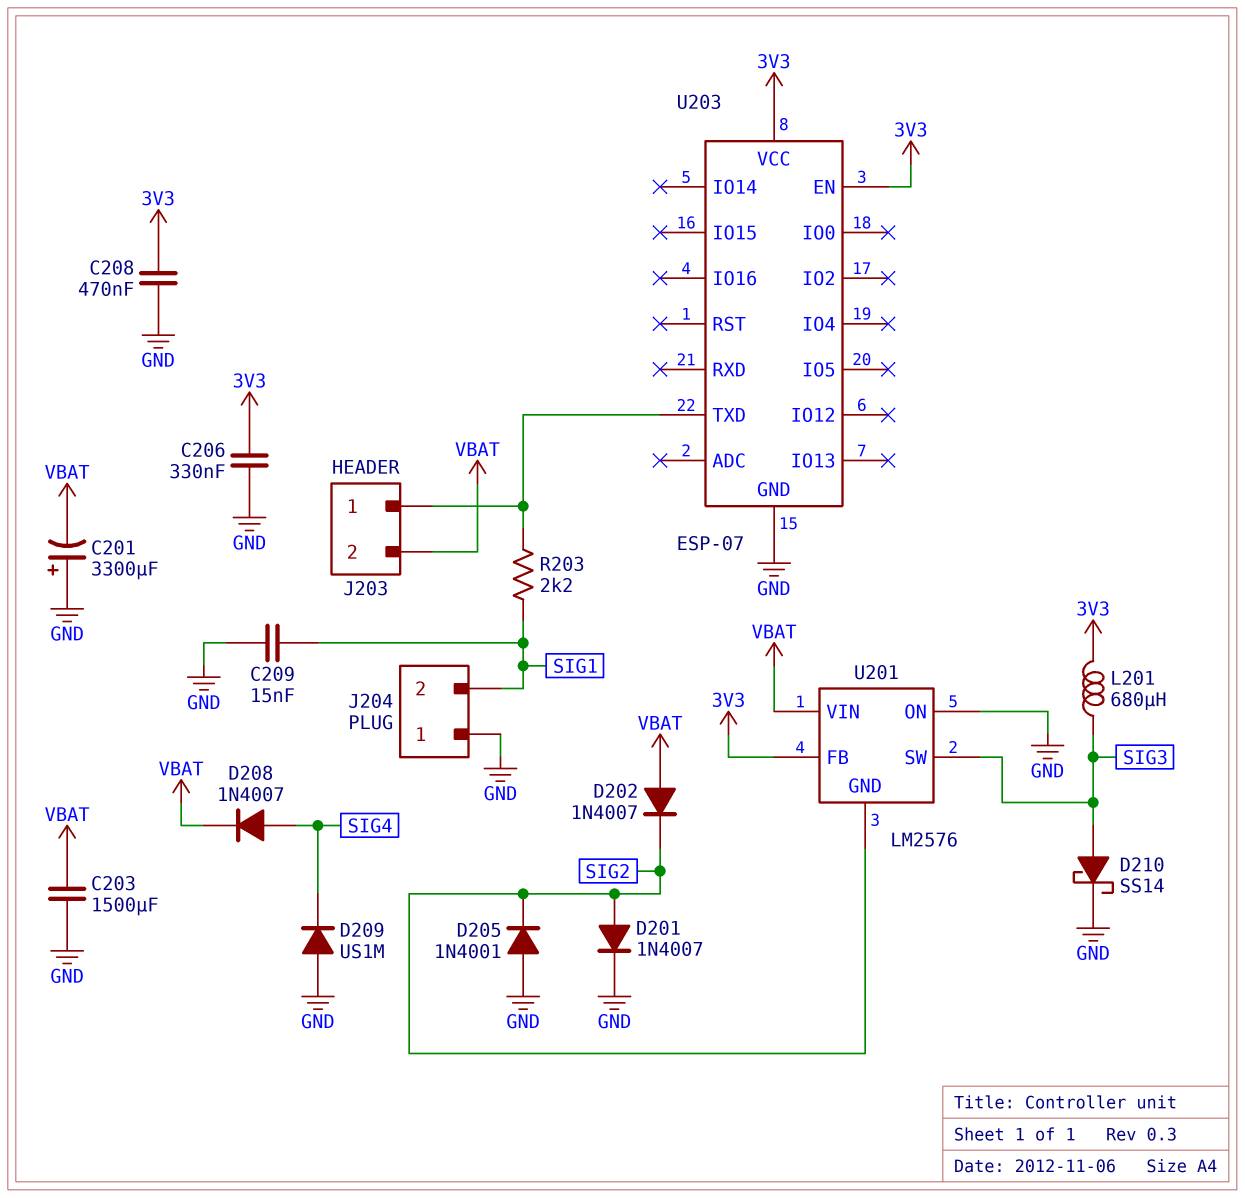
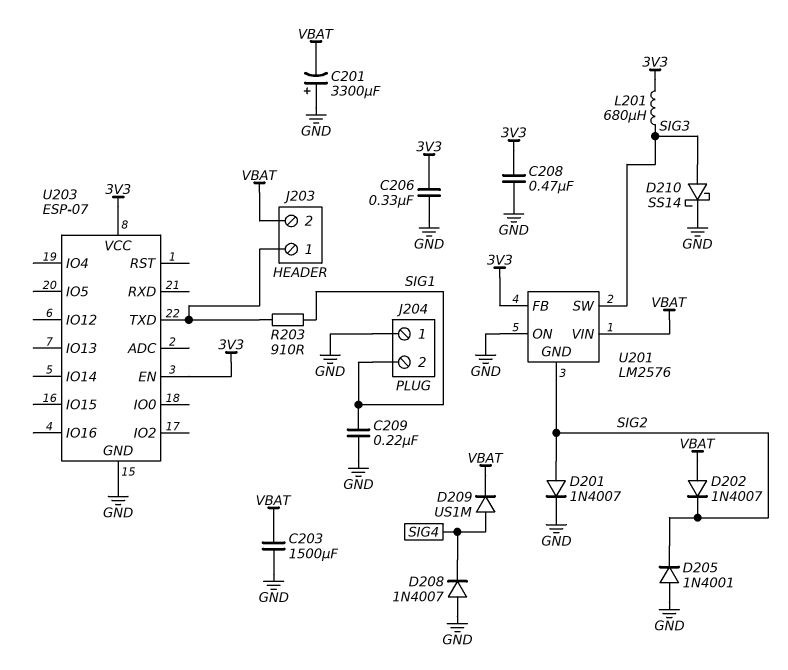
C209: 15nF (GND, SIG1) -> 220nF (GND, SIG1)
D208: diode 1N4007 (A SIG4, K VBAT) -> diode 1N4007 (A GND, K SIG4)
D209: diode US1M (A GND, K SIG4) -> diode US1M (A SIG4, K VBAT)
R203: 2.2k (J203/1, SIG1) -> 910 (J203/1, SIG1)

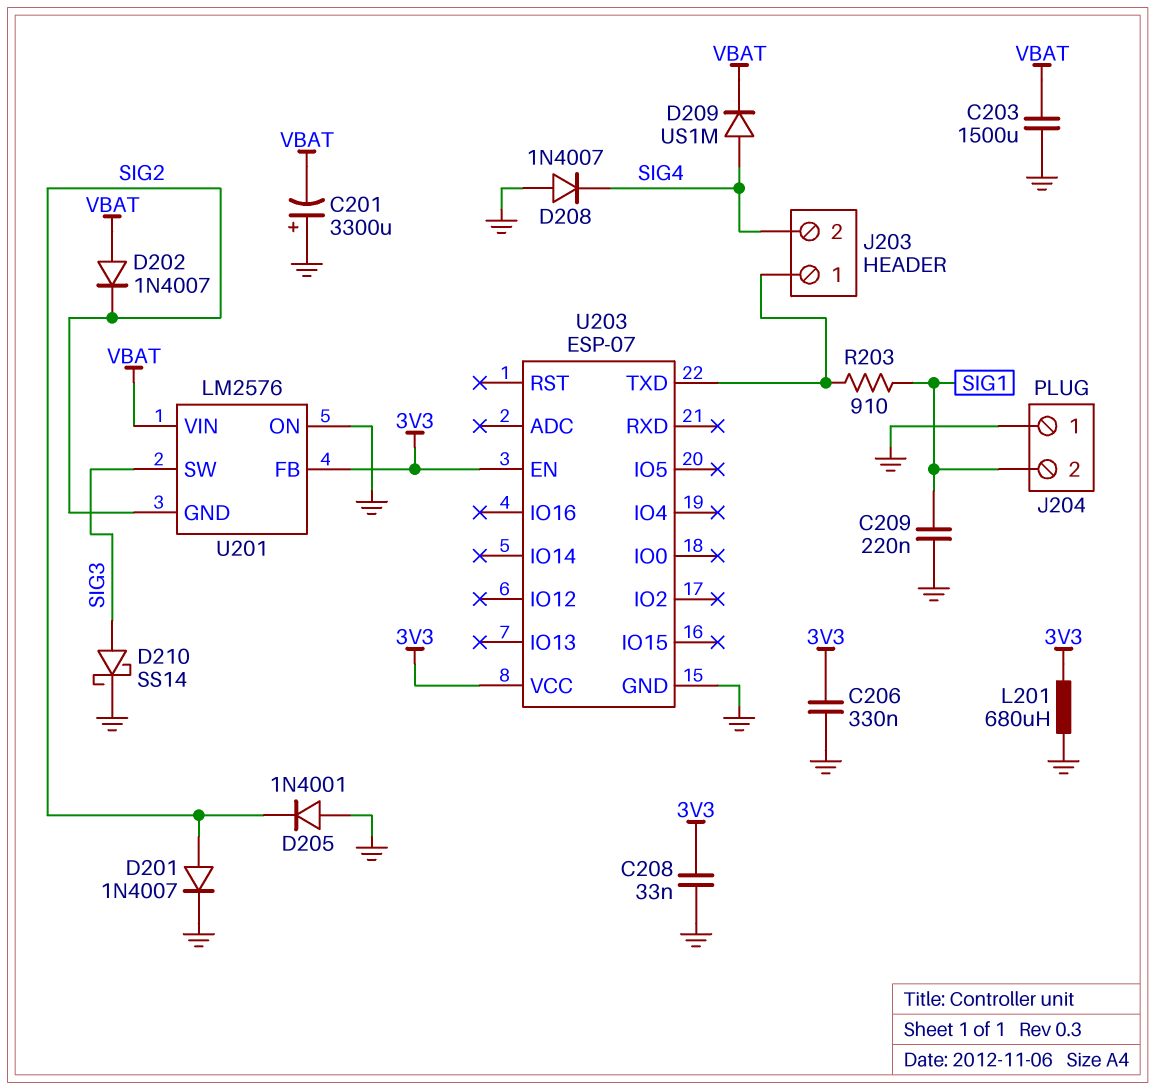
C208: 470nF (3V3, GND) -> 33nF (3V3, GND)
J203 pin 2: VBAT -> SIG4
L201: 680uH (3V3, SIG3) -> 680uH (3V3, GND)

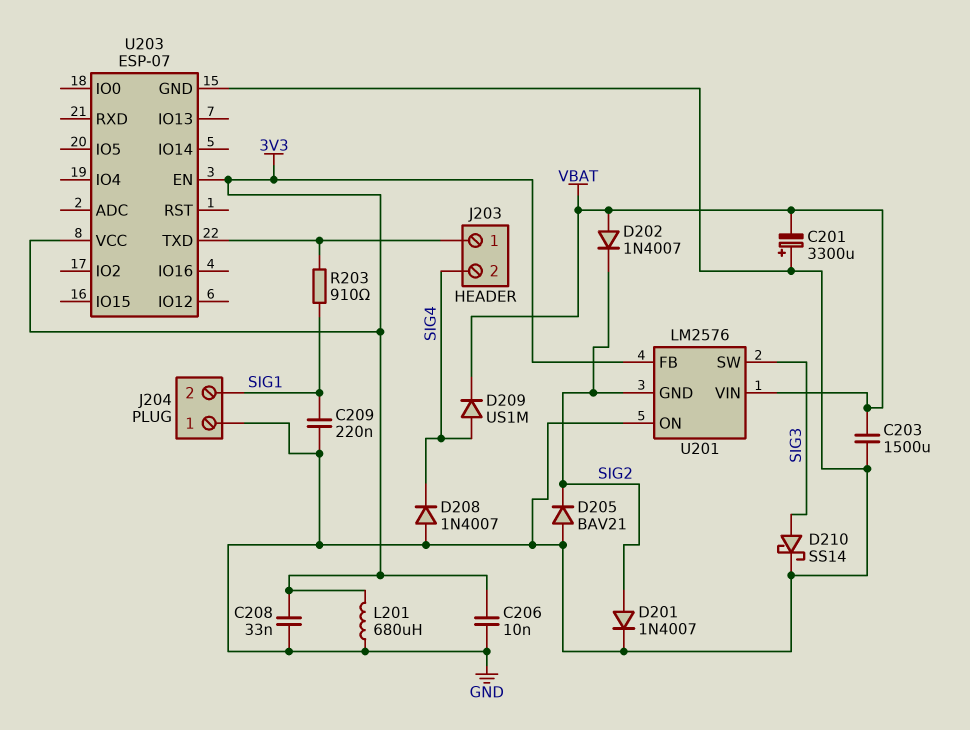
C206: 330nF (3V3, GND) -> 10nF (3V3, GND)
D205: diode 1N4001 (A GND, K SIG2) -> diode BAV21 (A GND, K SIG2)

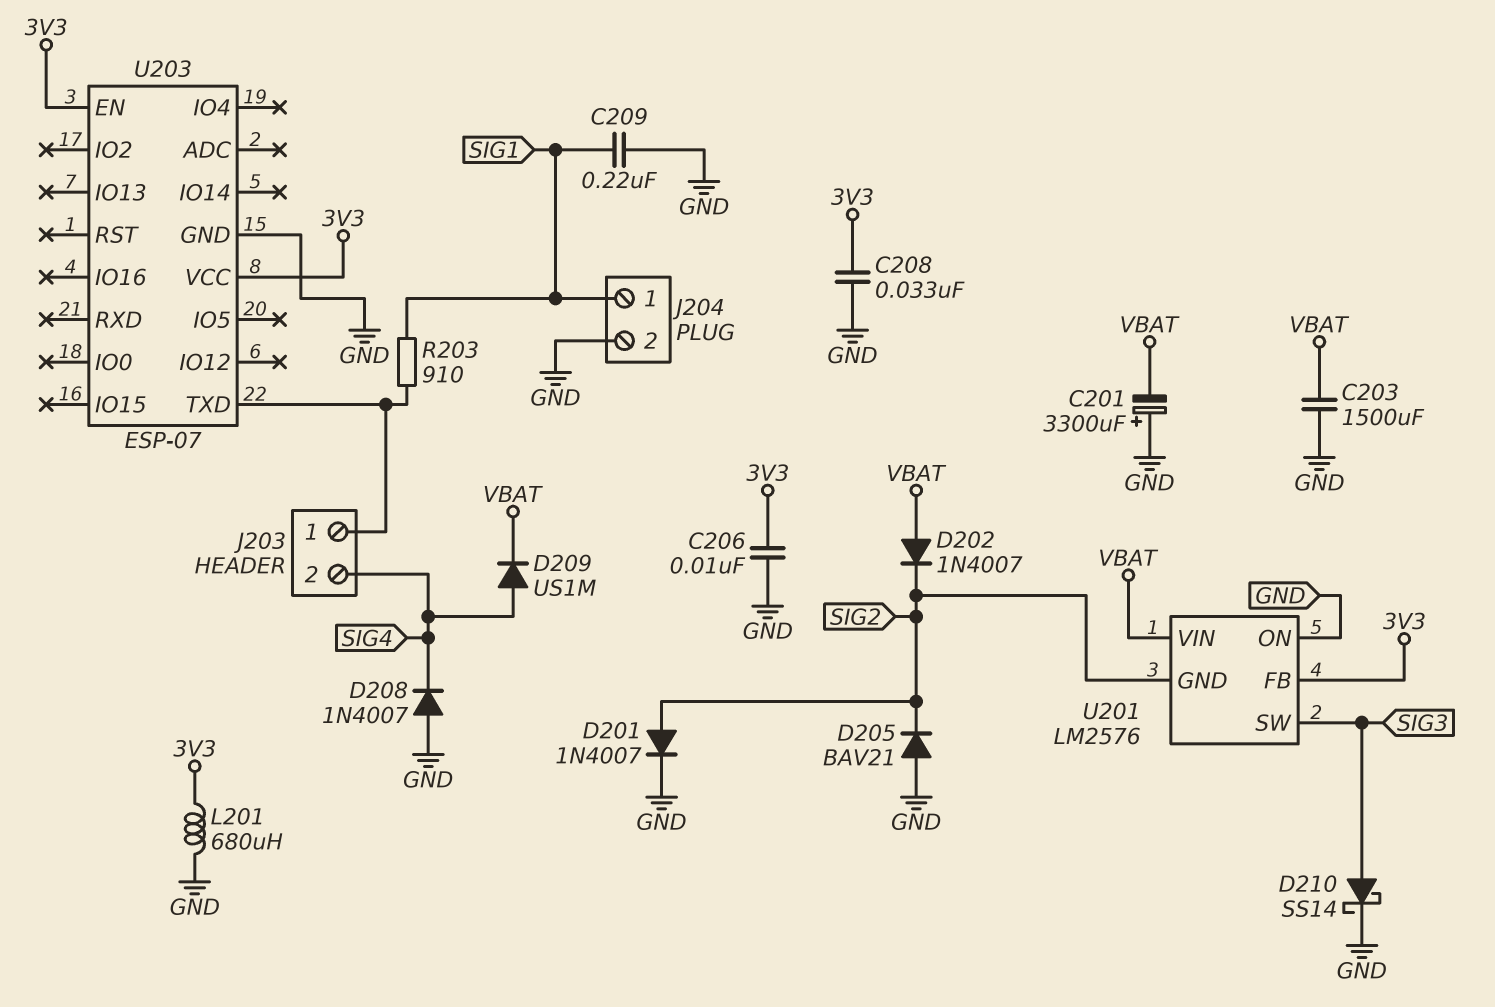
J204 pin 1: GND -> SIG1
J204 pin 2: SIG1 -> GND

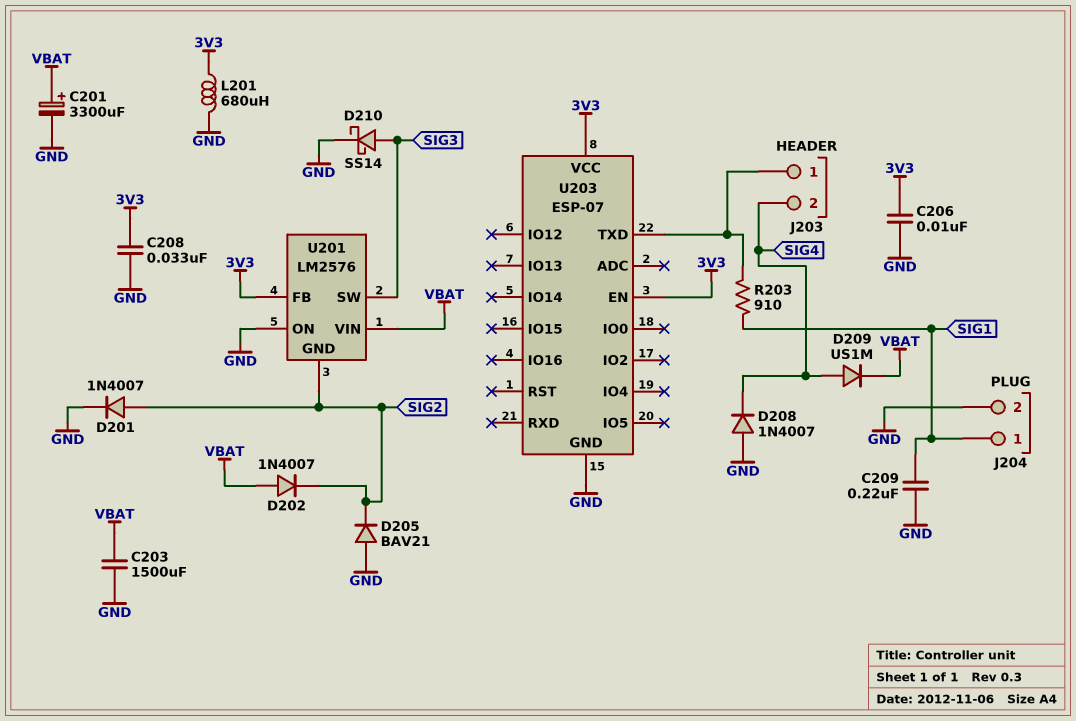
C201: 3300uF (plus GND, minus VBAT) -> 3300uF (plus VBAT, minus GND)

